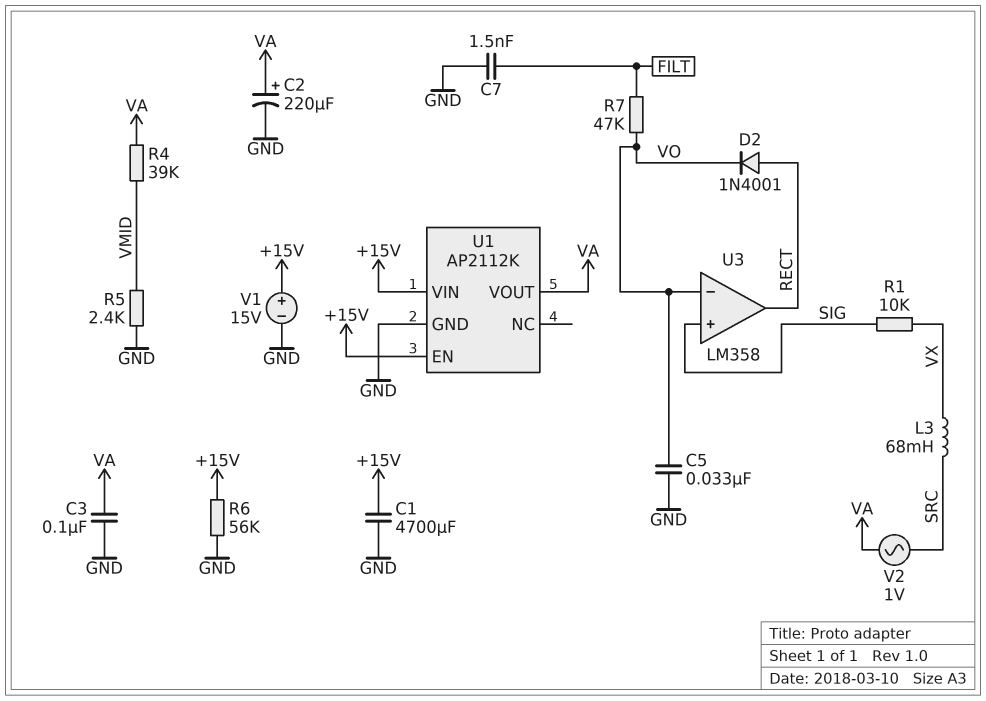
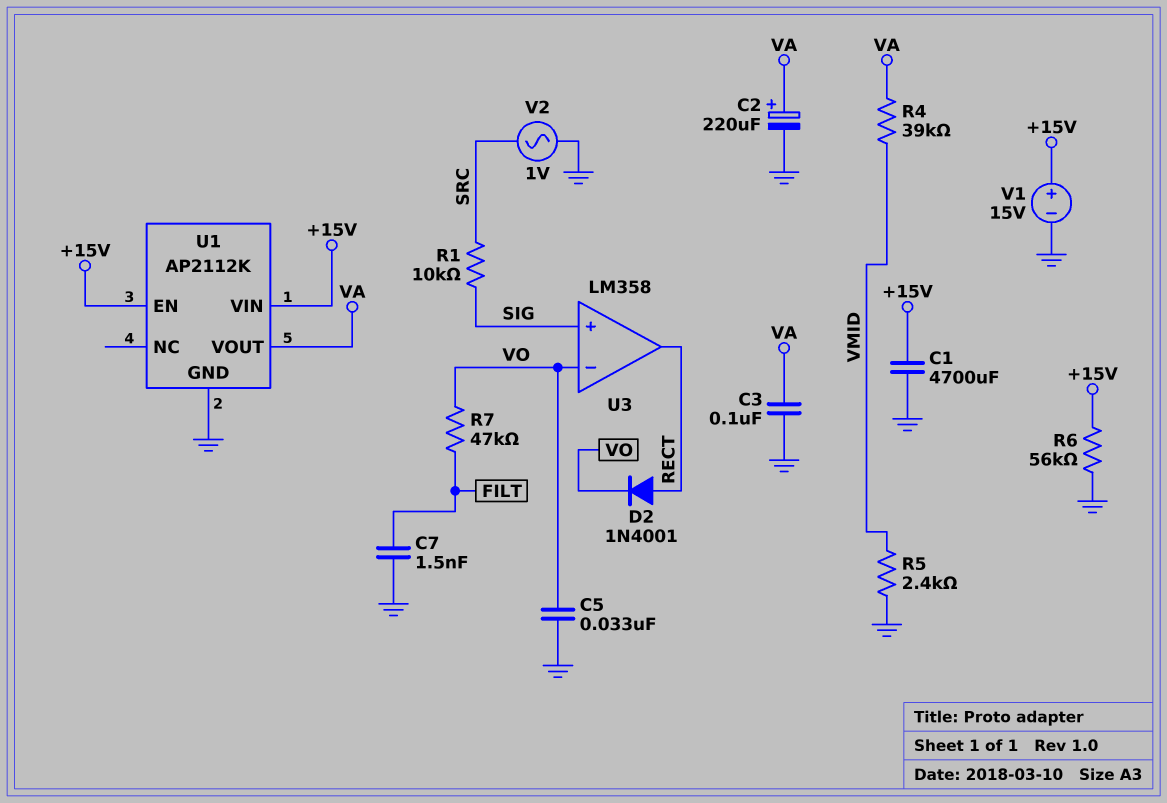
L3: 68mH (SRC, VX) -> none
R1: 10k (SIG, VX) -> 10k (SIG, SRC)
V2: AC 1V (SRC, VA) -> AC 1V (GND, SRC)

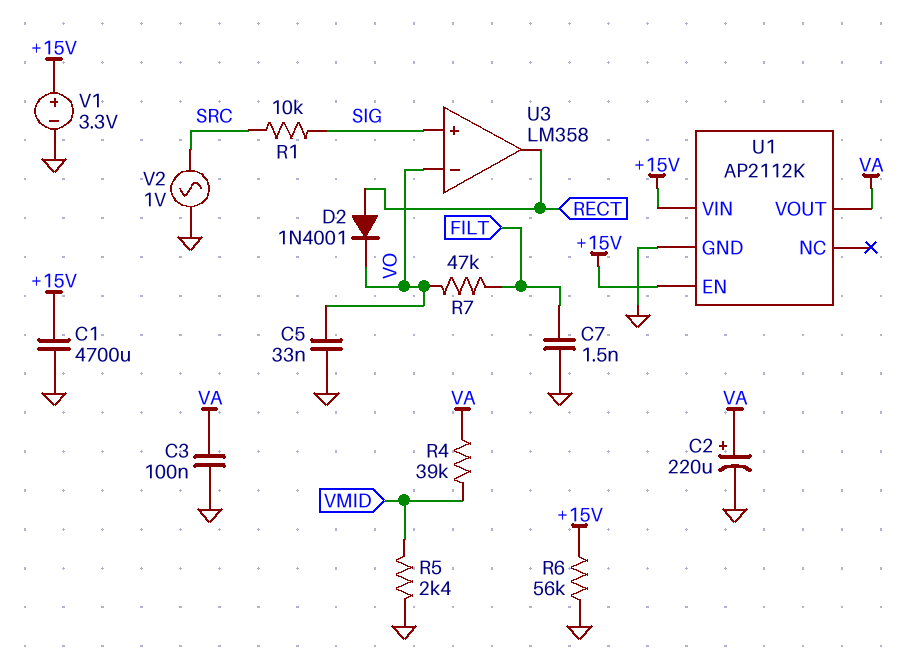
V1: 15V (plus +15V, minus GND) -> 3.3V (plus +15V, minus GND)

